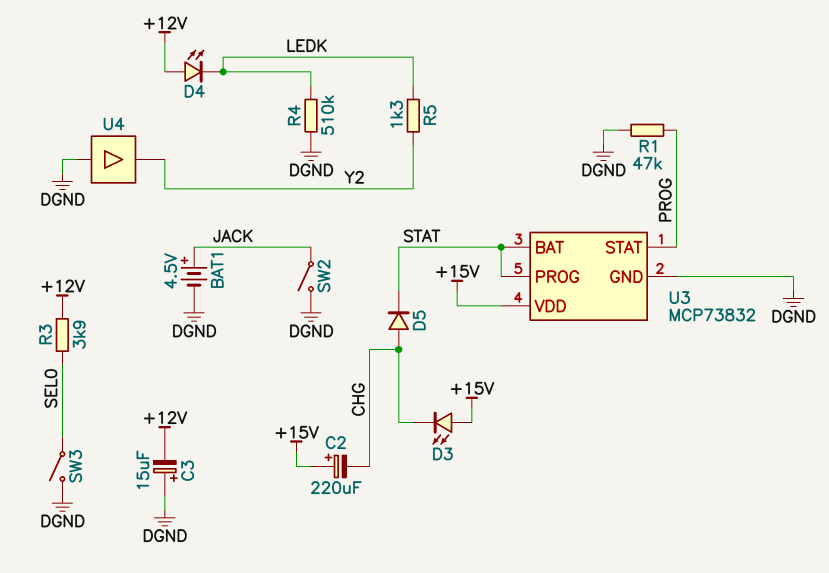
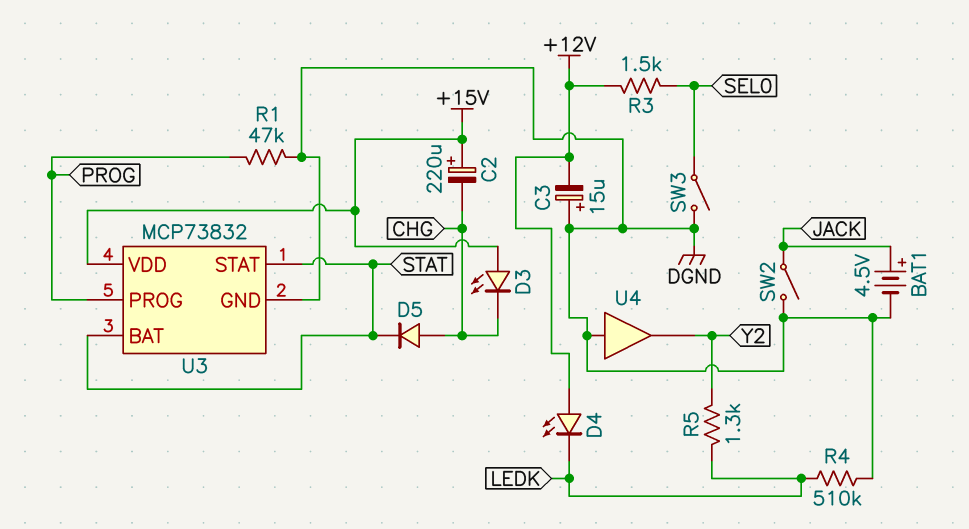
R3: 3.9k (+12V, SEL0) -> 1.5k (+12V, SEL0)
U3 pin PROG: STAT -> PROG
U3 pin STAT: PROG -> STAT

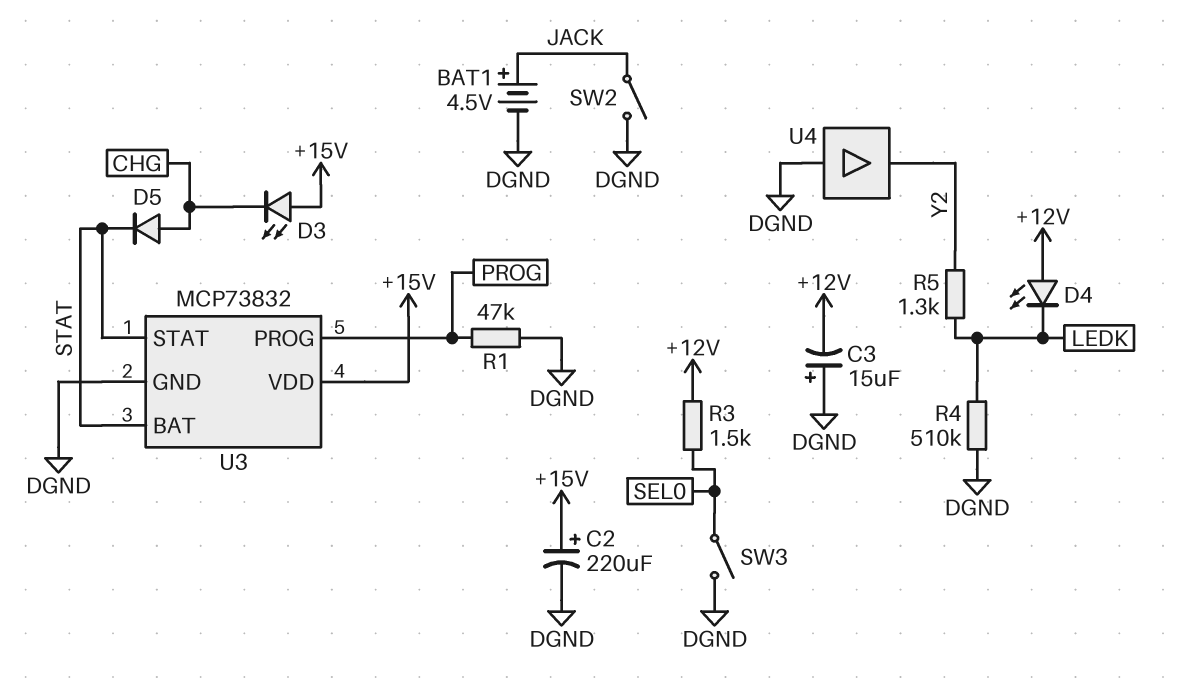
C2: 220uF (plus +15V, minus CHG) -> 220uF (plus +15V, minus DGND)

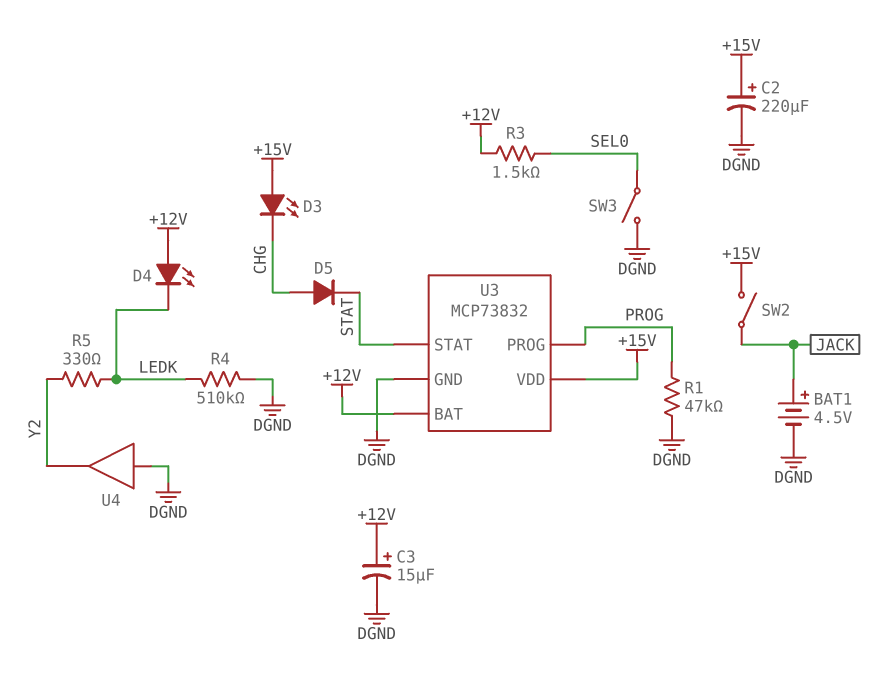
C3: 15uF (plus DGND, minus +12V) -> 15uF (plus +12V, minus DGND)
R5: 1.3k (LEDK, Y2) -> 330 (LEDK, Y2)
SW2: switch (DGND, JACK) -> switch (+15V, JACK)
U3 pin BAT: STAT -> +12V

